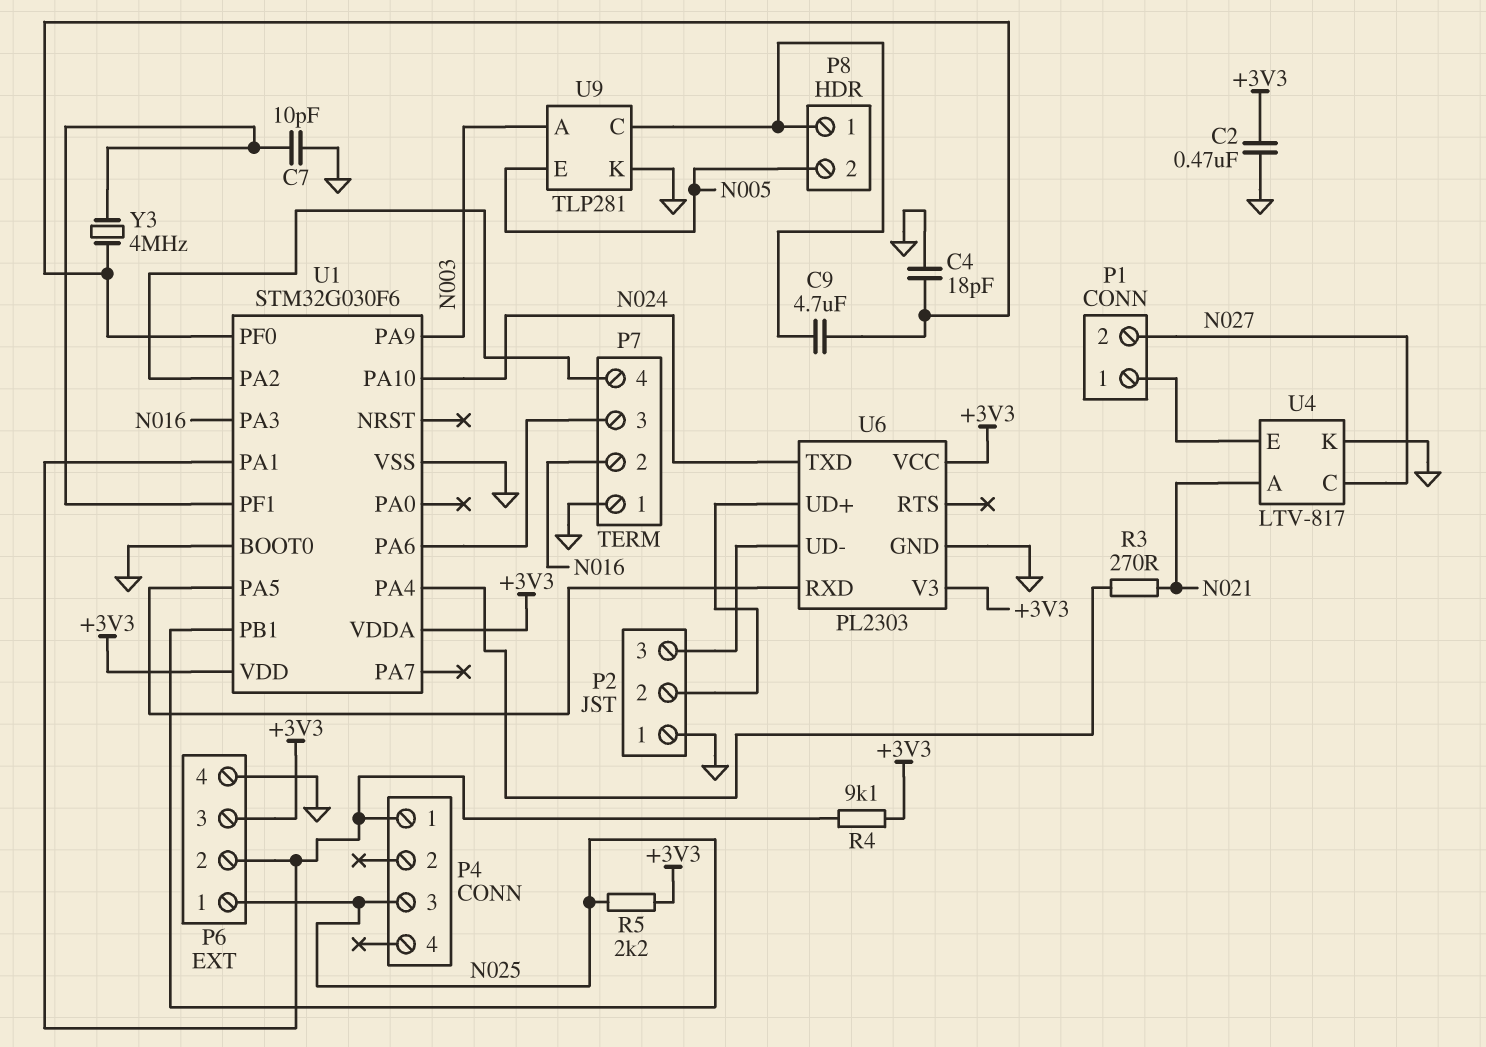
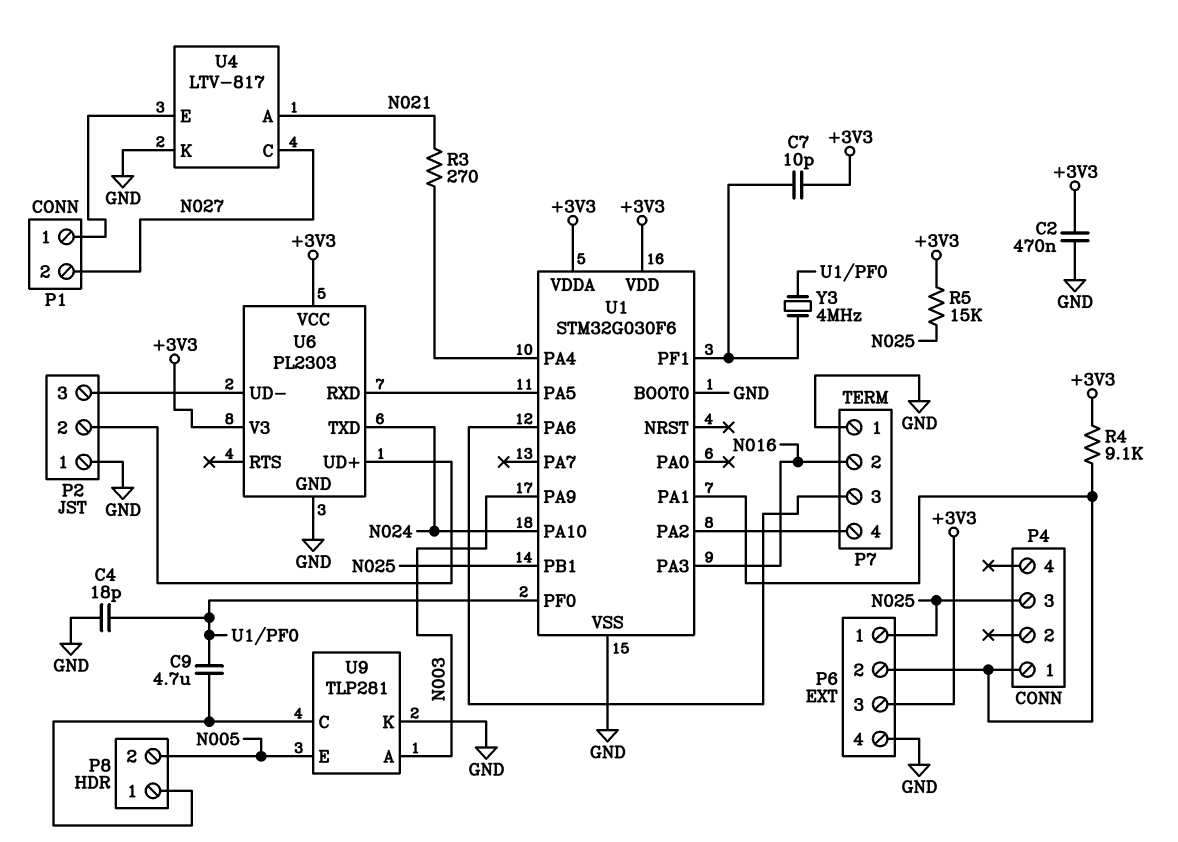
C7: 10pF (GND, U1/PF1) -> 10pF (+3V3, U1/PF1)
R5: 2.2k (+3V3, N025) -> 15k (+3V3, N025)

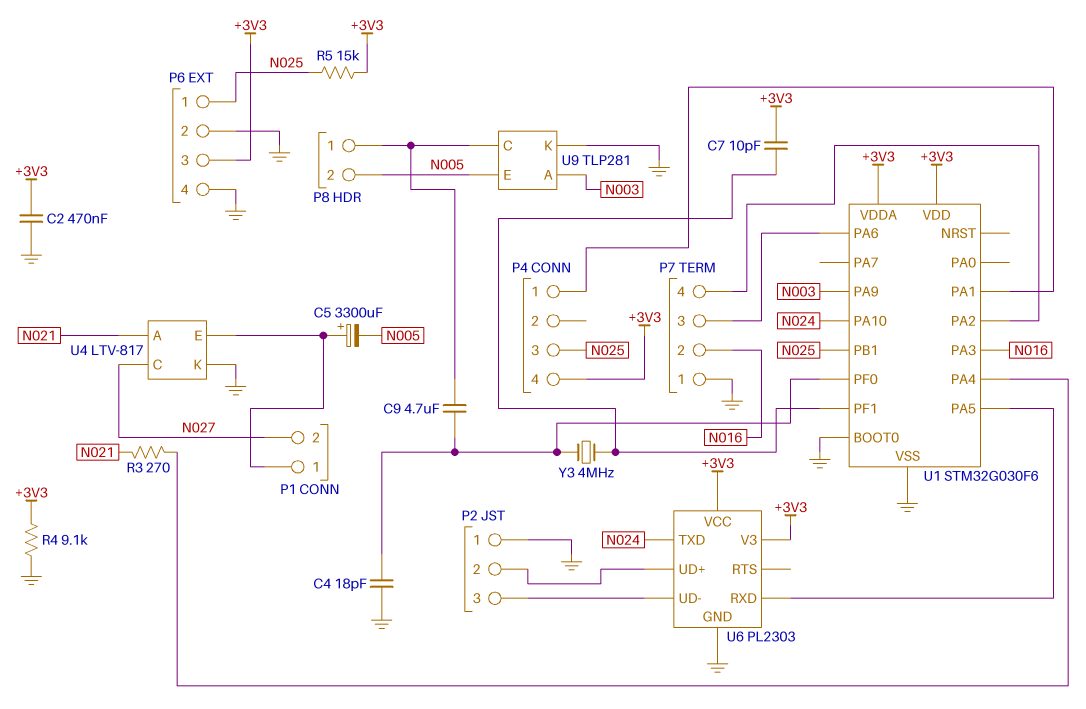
C5: none -> 3300uF (plus P1/1, minus N005)
P4 pin 4: none -> +3V3
P6 pin 2: P4/1 -> GND
R4: 9.1k (+3V3, P4/1) -> 9.1k (+3V3, GND)

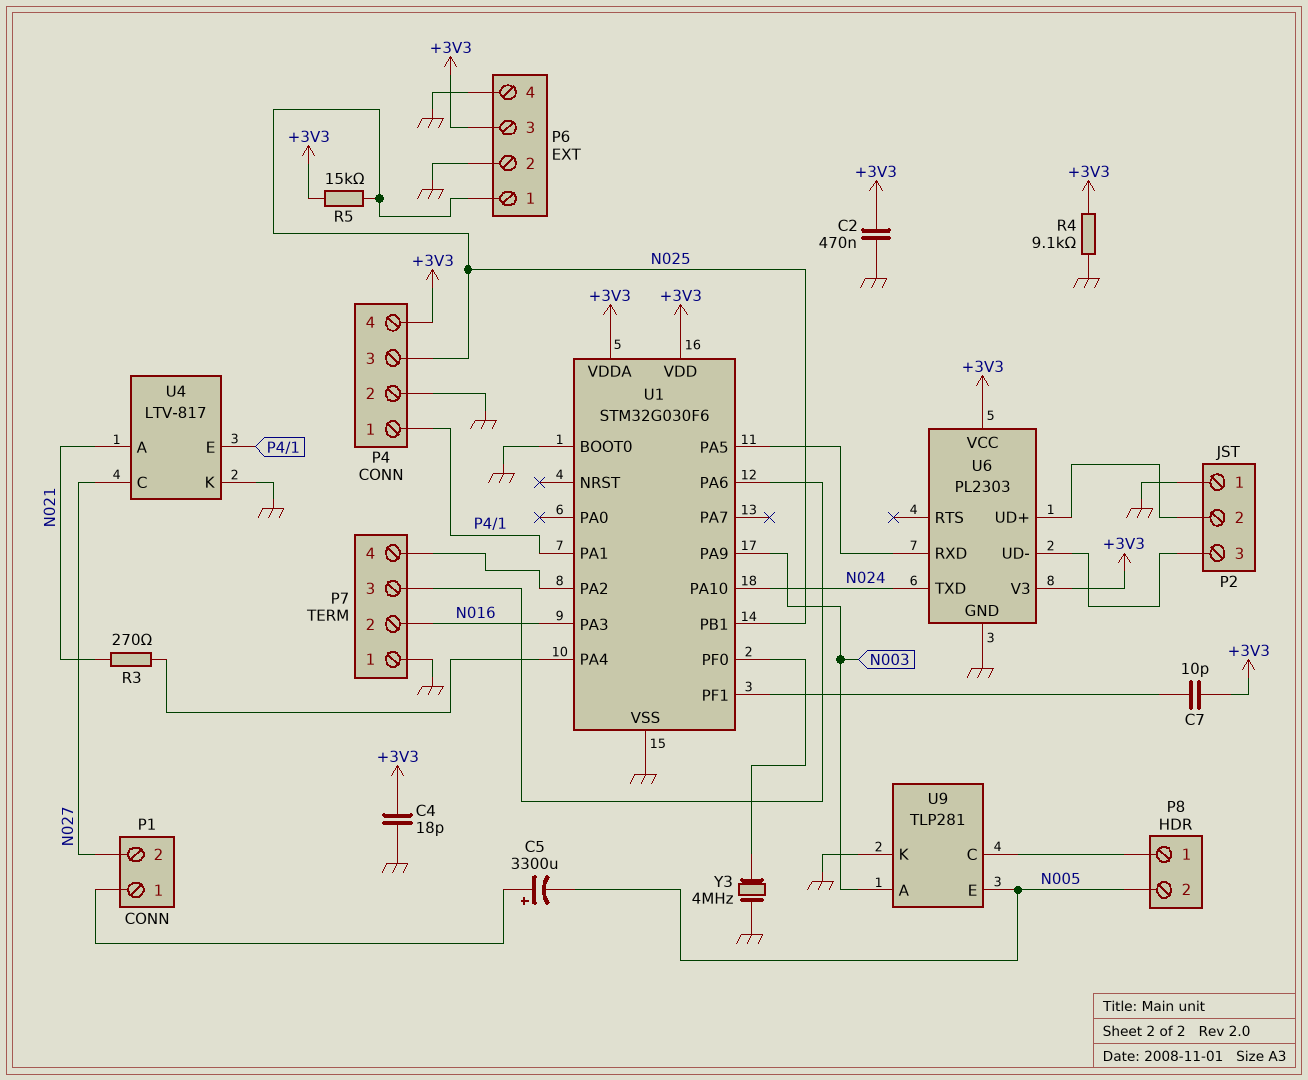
C4: 18pF (GND, U1/PF0) -> 18pF (+3V3, GND)
C9: 4.7uF (P8/1, U1/PF0) -> none
P4 pin 2: none -> GND
U4 pin E: P1/1 -> P4/1
Y3: 4MHz (U1/PF0, U1/PF1) -> 4MHz (GND, U1/PF0)

